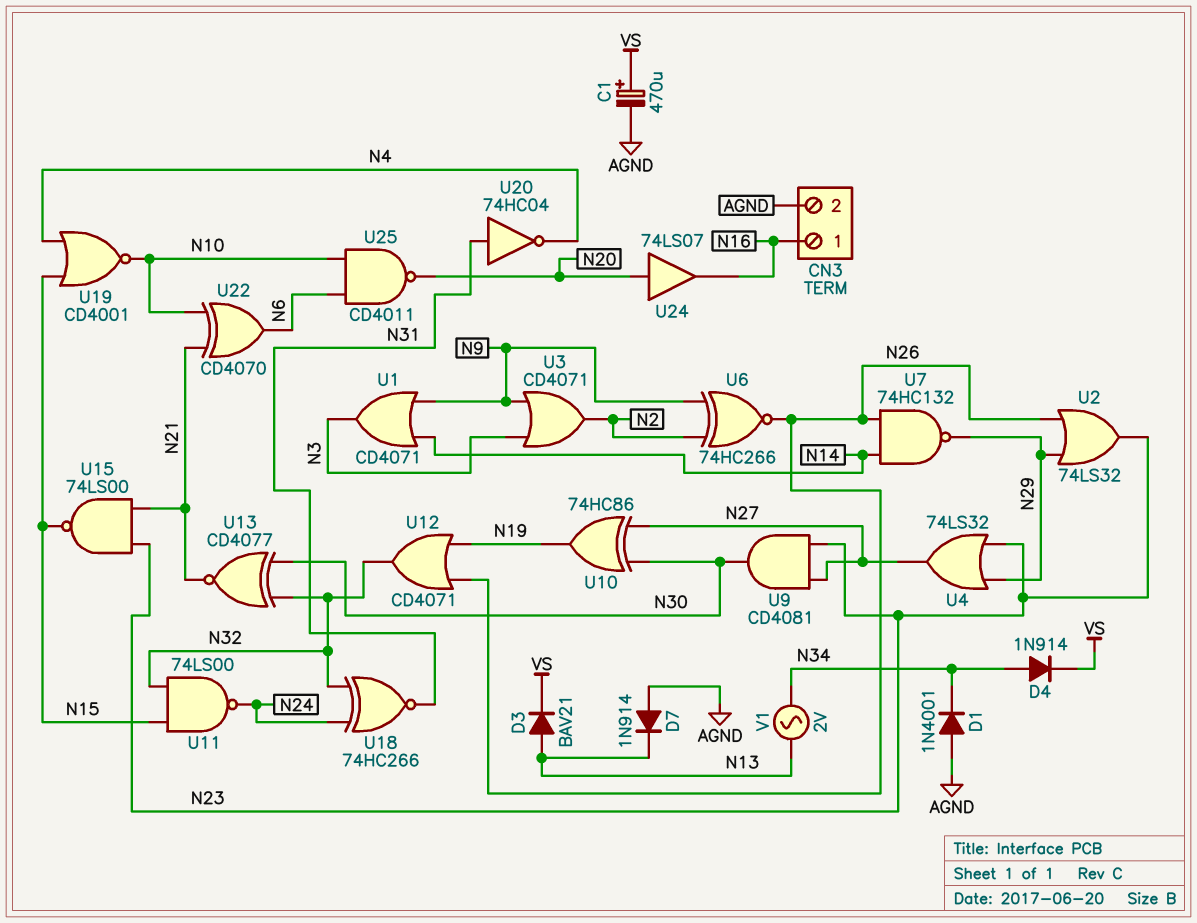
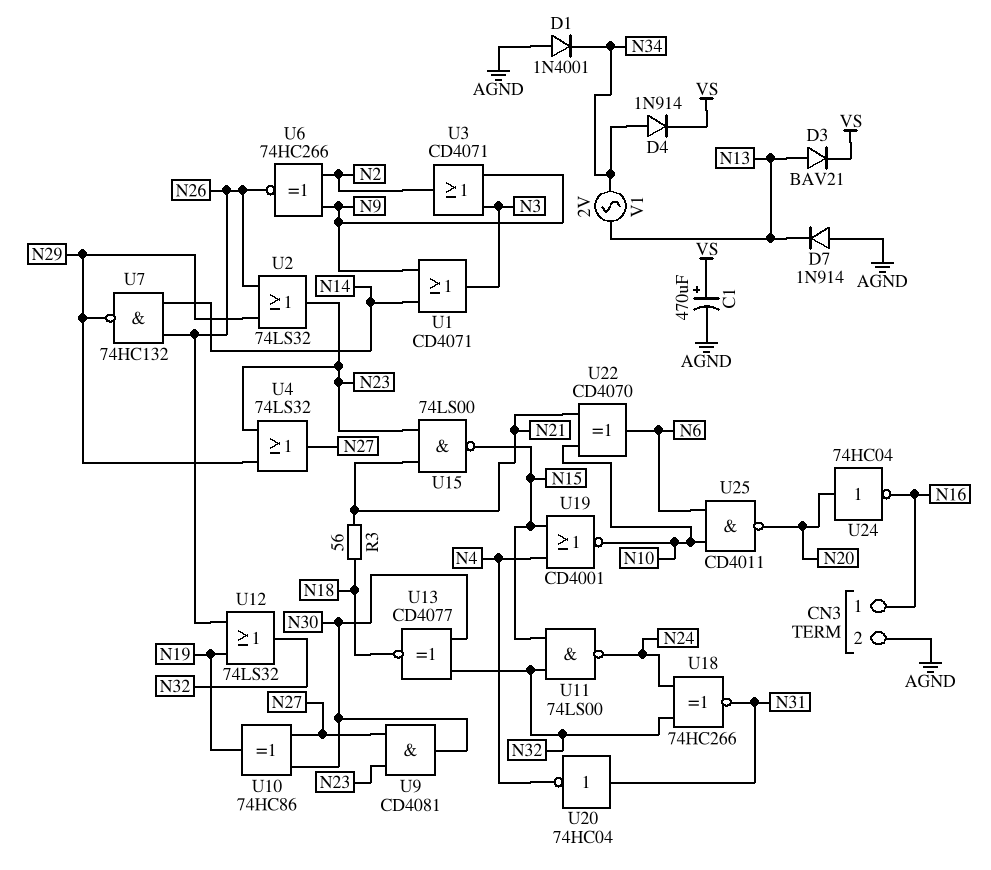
R3: none -> 56 (N18, N21)
U12: OR CD4071 (in N19, in N26, out N32) -> OR 74LS32 (in N19, in N26, out N32)
U13: XNOR CD4077 (in N30, in N32, out N21) -> XNOR CD4077 (in N30, in N32, out N18)
U24: buffer 74LS07 (in N20, out N16) -> NOT 74HC04 (in N20, out N16)

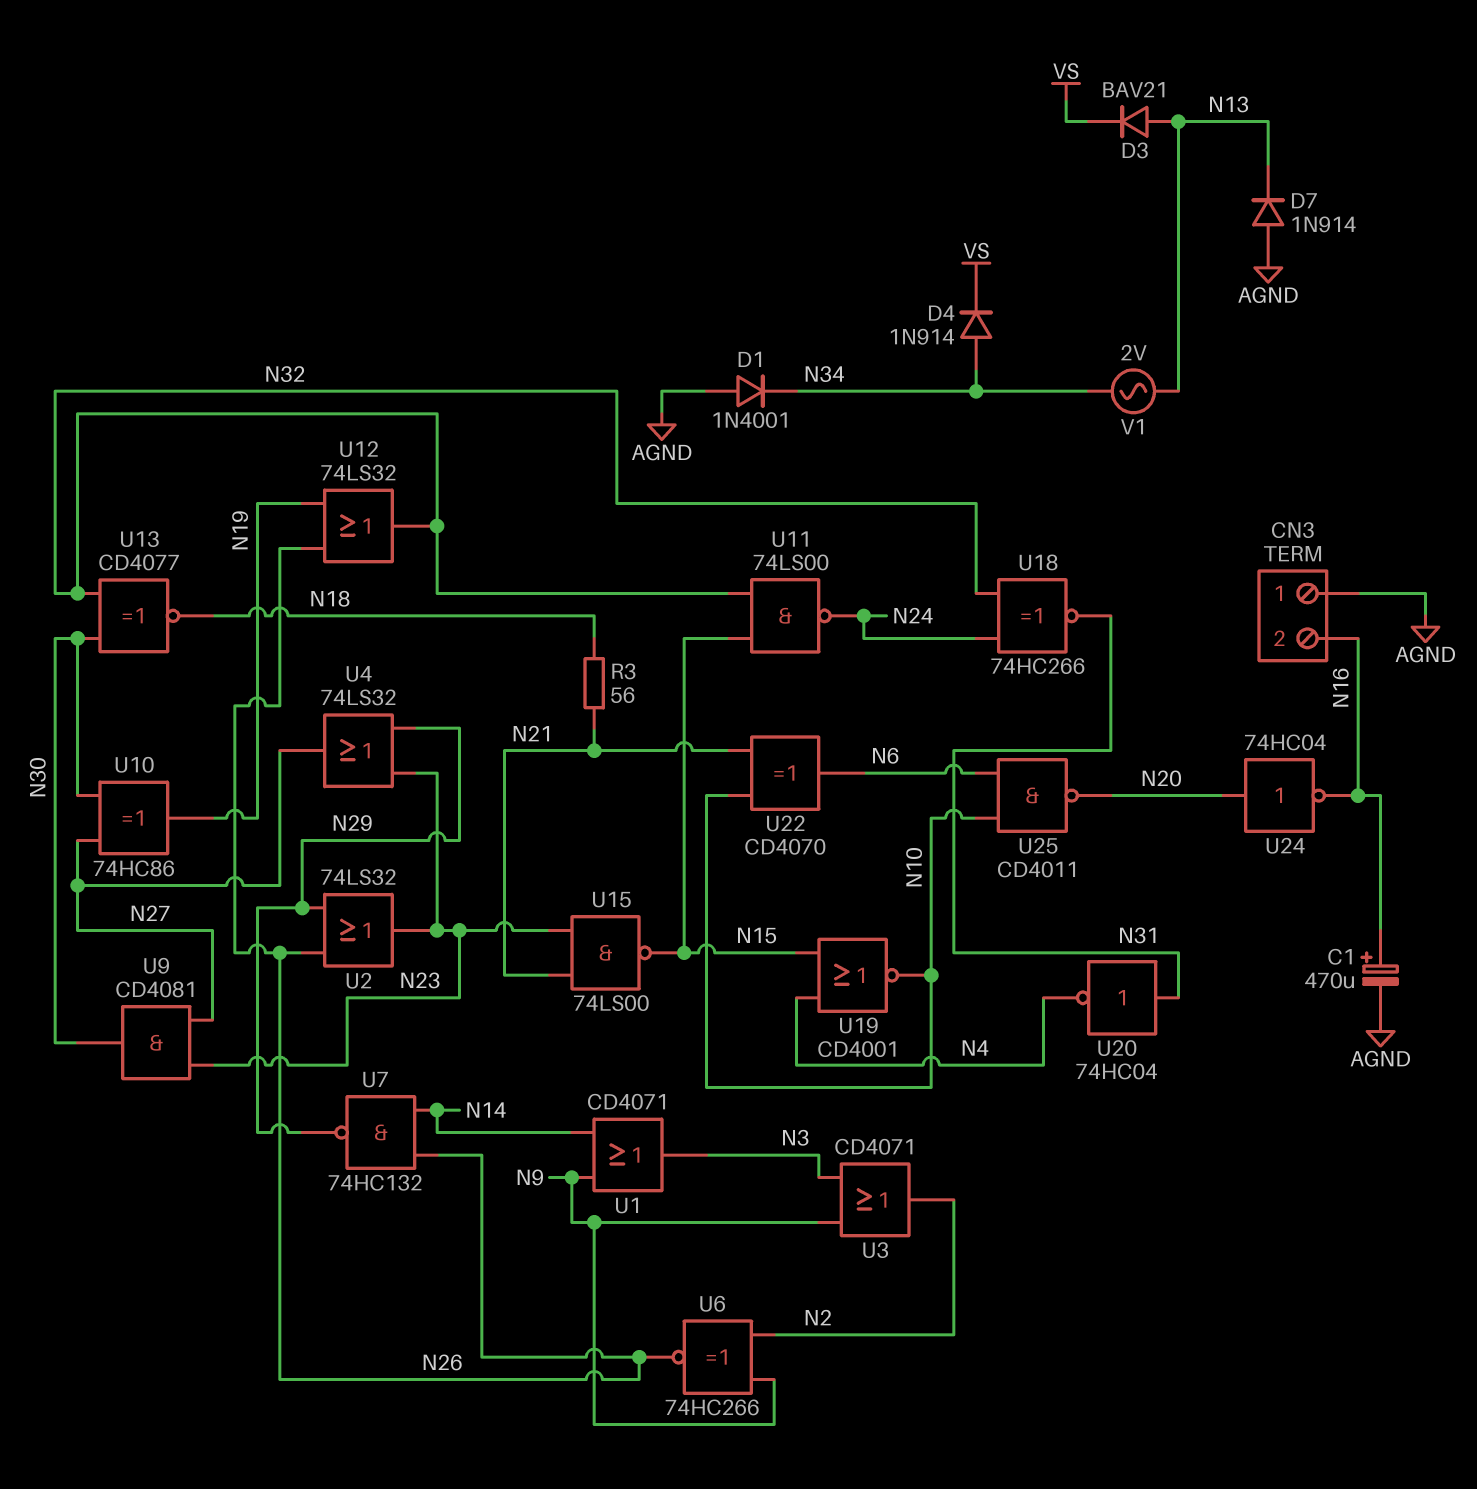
C1: 470uF (plus VS, minus AGND) -> 470uF (plus N16, minus AGND)
CN3 pin 1: N16 -> AGND
CN3 pin 2: AGND -> N16

